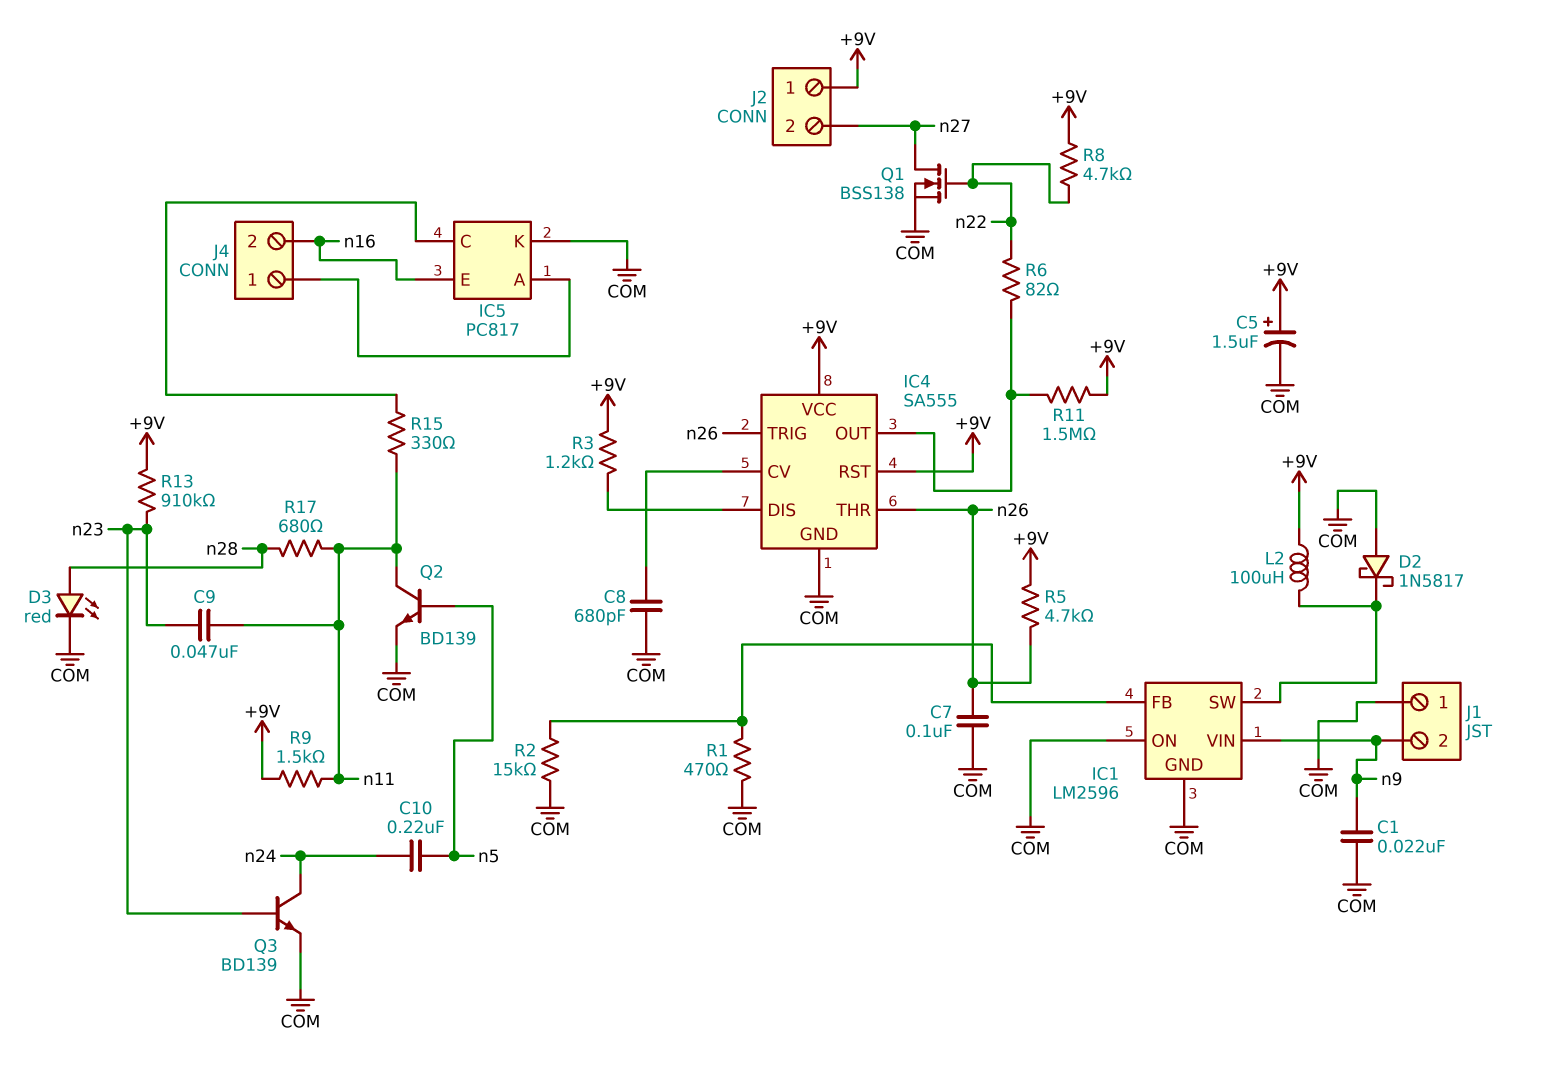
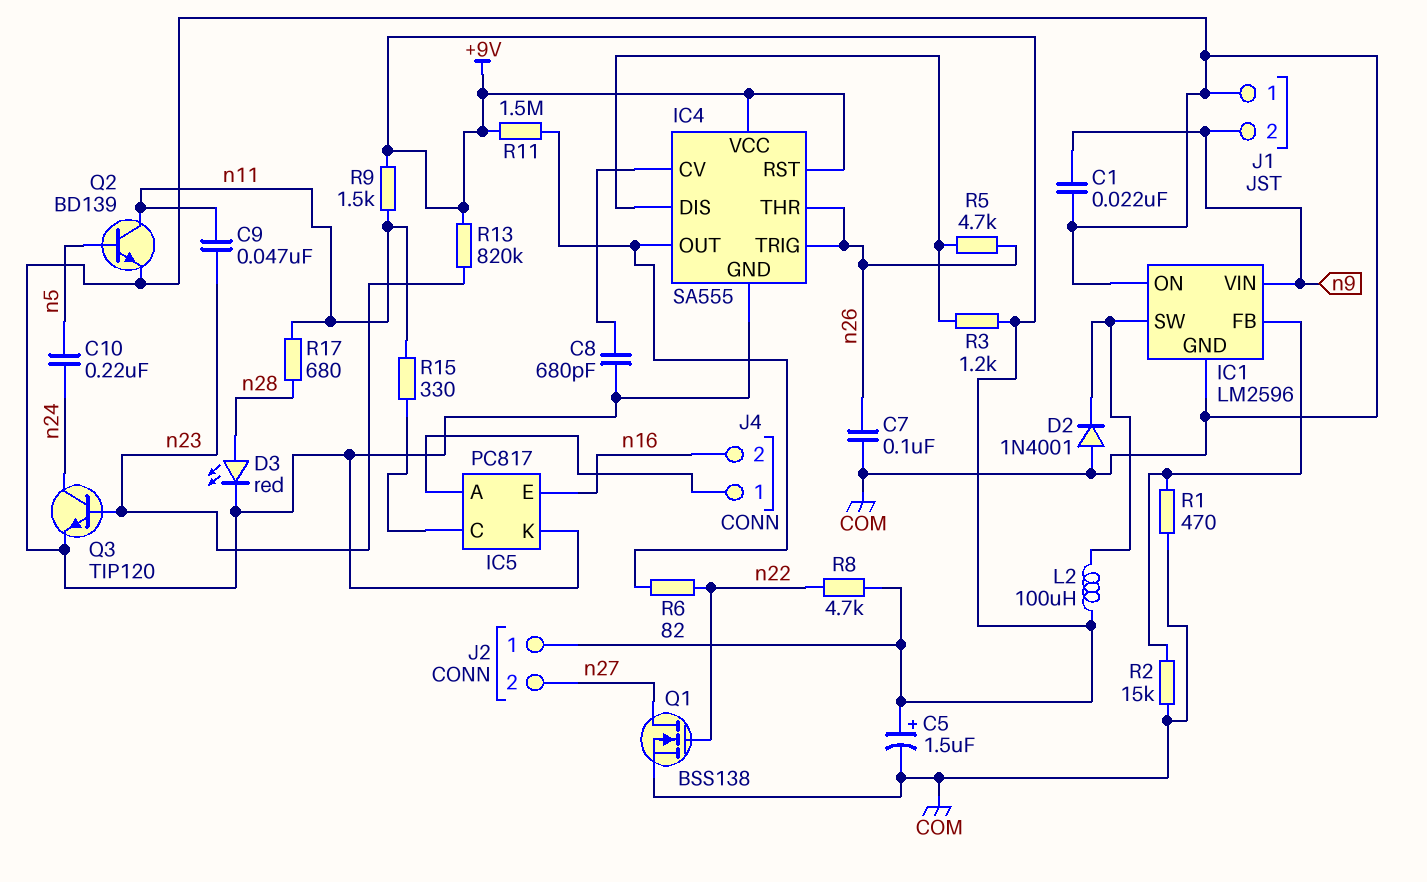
D2: schottky 1N5817 (A COM, K IC1/SW) -> diode 1N4001 (A COM, K IC1/SW)
Q3: NPN BD139 (B n23, C n24, E COM) -> NPN TIP120 (B n23, C n24, E COM)
R5: 4.7k (+9V, n26) -> 4.7k (IC4/DIS, n26)
R13: 910k (+9V, n23) -> 820k (+9V, n23)

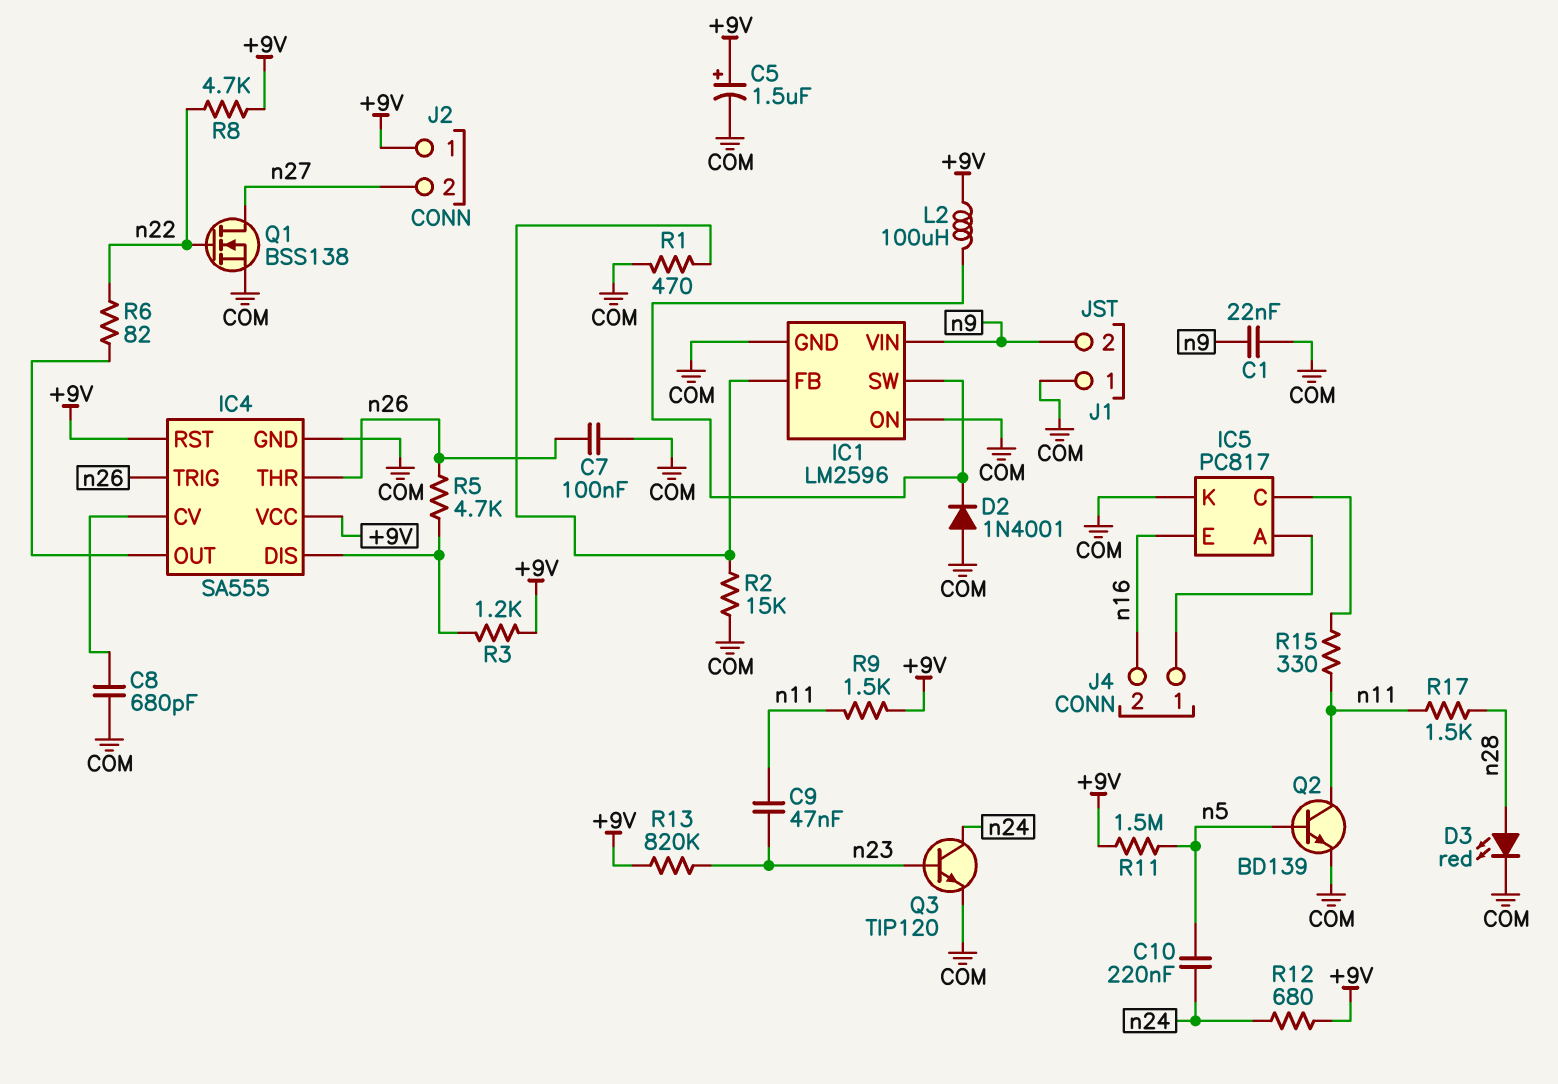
R11: 1.5M (+9V, IC4/OUT) -> 1.5M (+9V, n5)
R12: none -> 680 (+9V, n24)
R17: 680 (n11, n28) -> 1.5k (n11, n28)

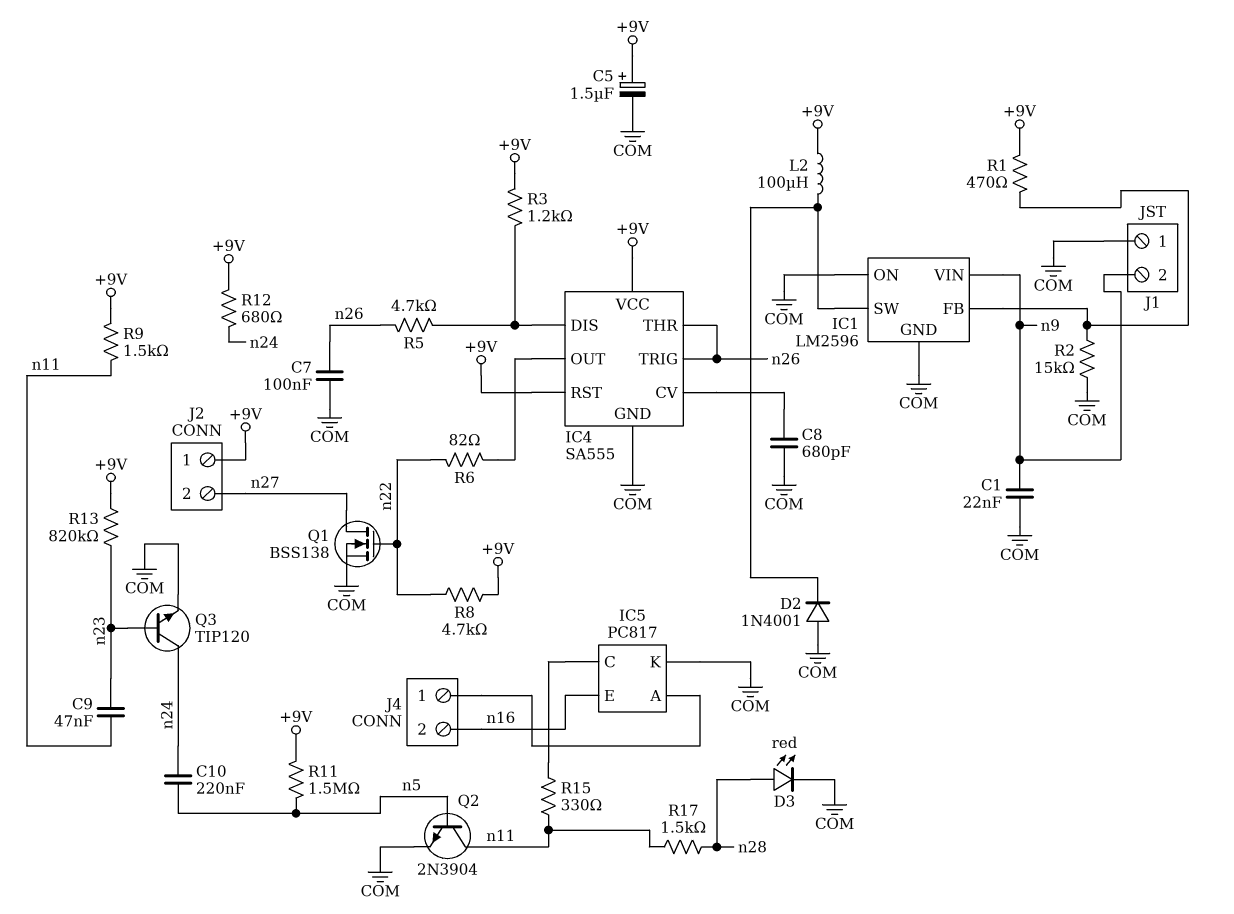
Q2: NPN BD139 (B n5, C n11, E COM) -> NPN 2N3904 (B n5, C n11, E COM)
R1: 470 (COM, IC1/FB) -> 470 (+9V, IC1/FB)

